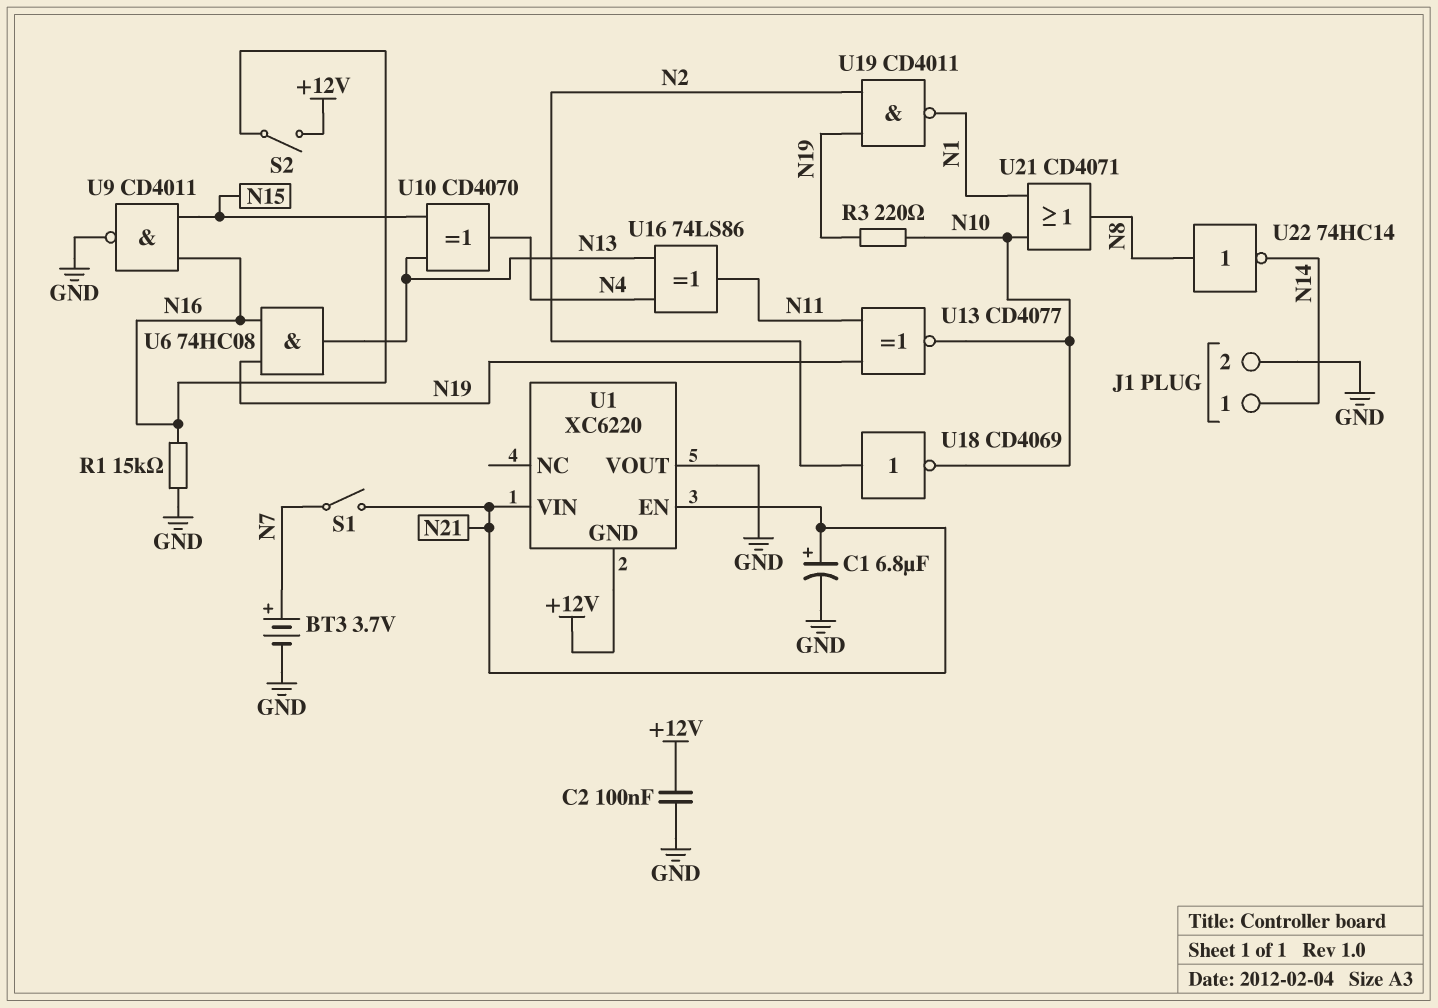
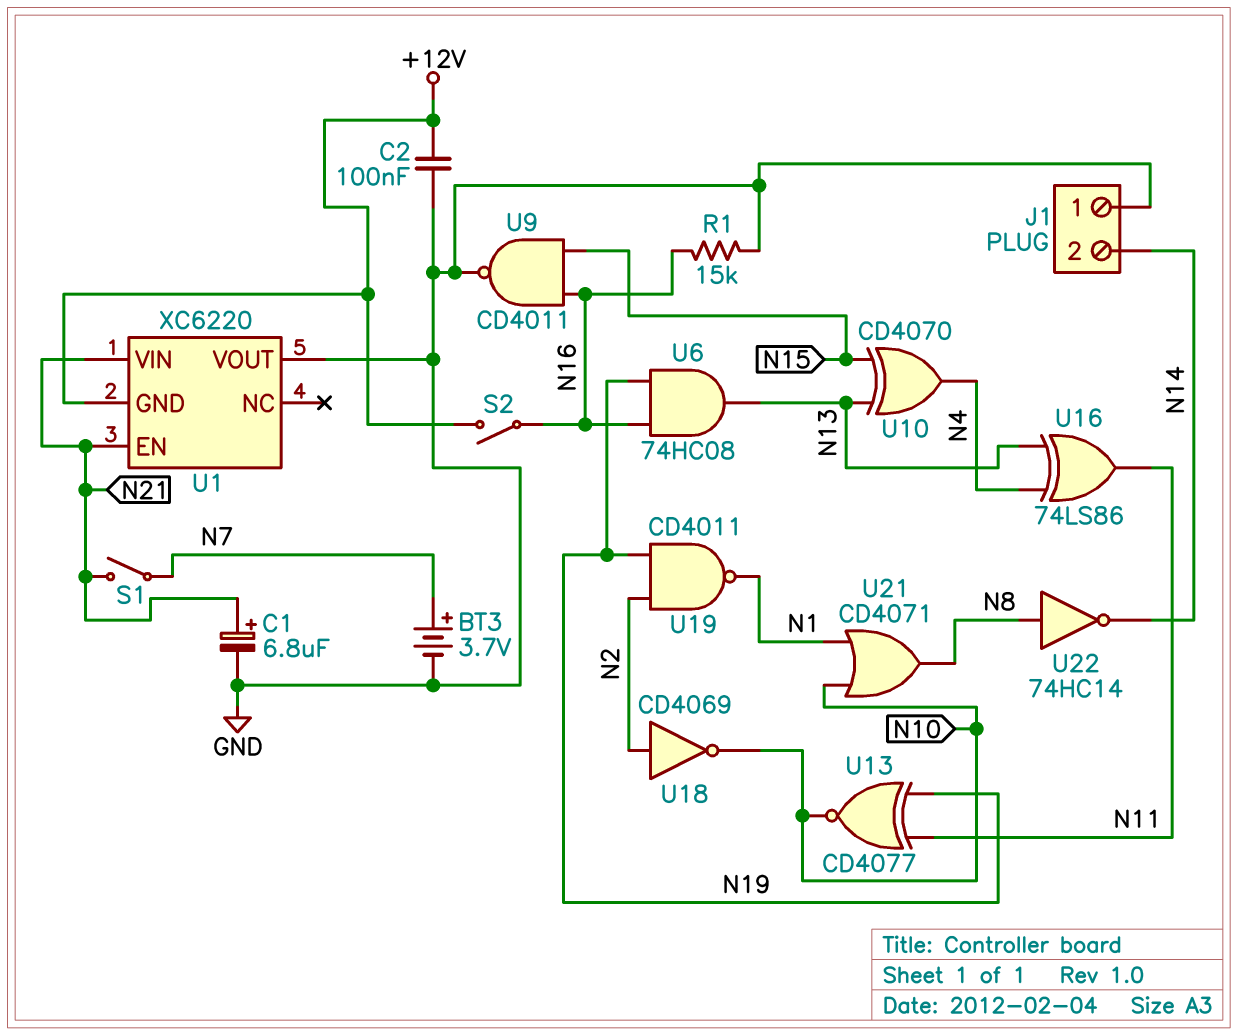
J1 pin 1: N14 -> GND
J1 pin 2: GND -> N14
R3: 220 (N10, N19) -> none

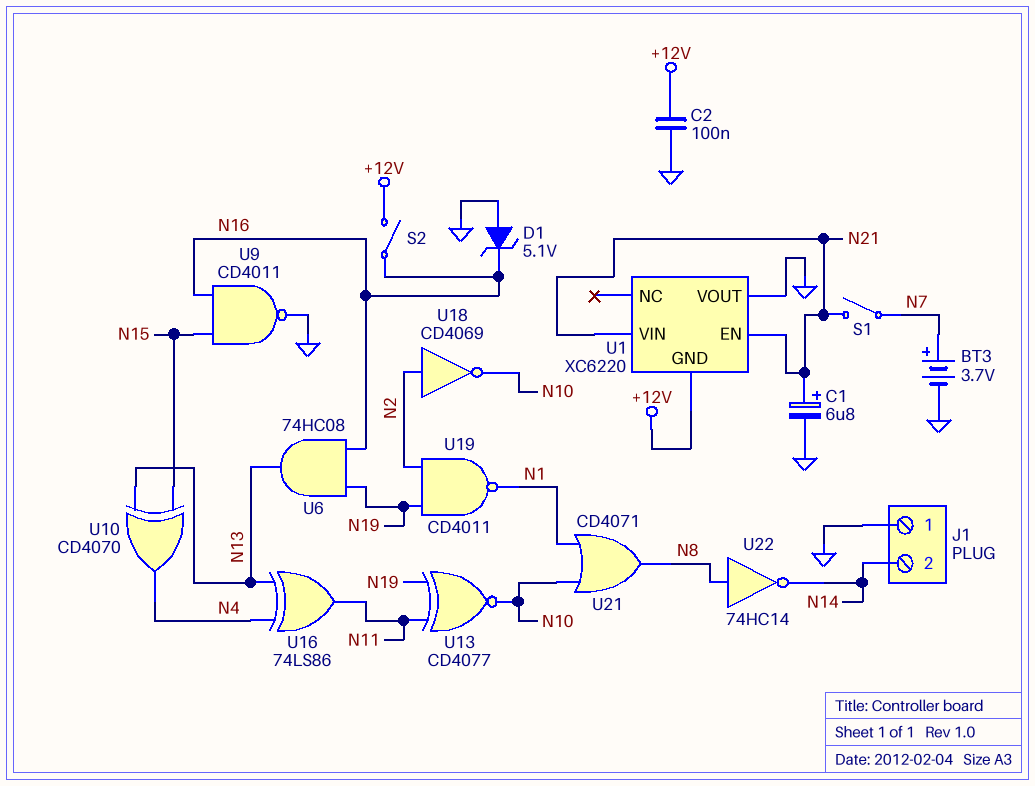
D1: none -> zener 5.1V (A GND, K N16)
R1: 15k (GND, N16) -> none

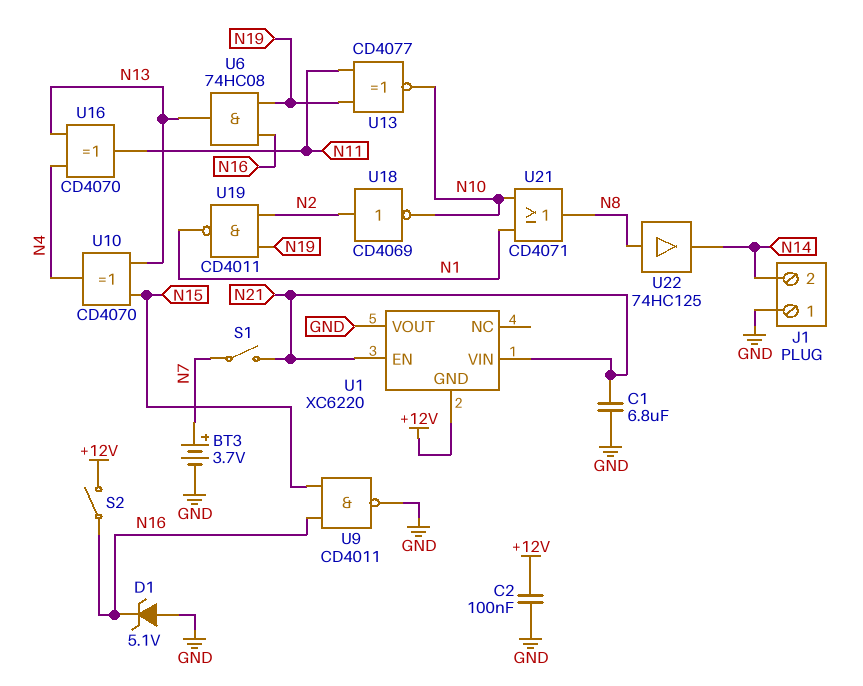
C1: 6.8uF (plus N21, minus GND) -> 6.8uF (GND, N21)
U16: XOR 74LS86 (in N4, in N13, out N11) -> XOR CD4070 (in N4, in N13, out N11)
U22: NOT 74HC14 (in N8, out N14) -> buffer 74HC125 (in N8, out N14)

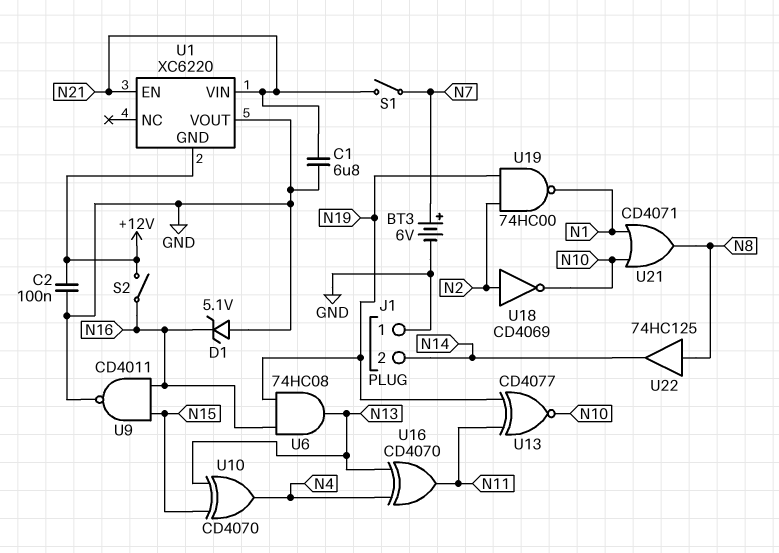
BT3: 3.7V (plus N7, minus GND) -> 6V (plus N7, minus GND)
U19: NAND CD4011 (in N2, in N19, out N1) -> NAND 74HC00 (in N2, in N19, out N1)

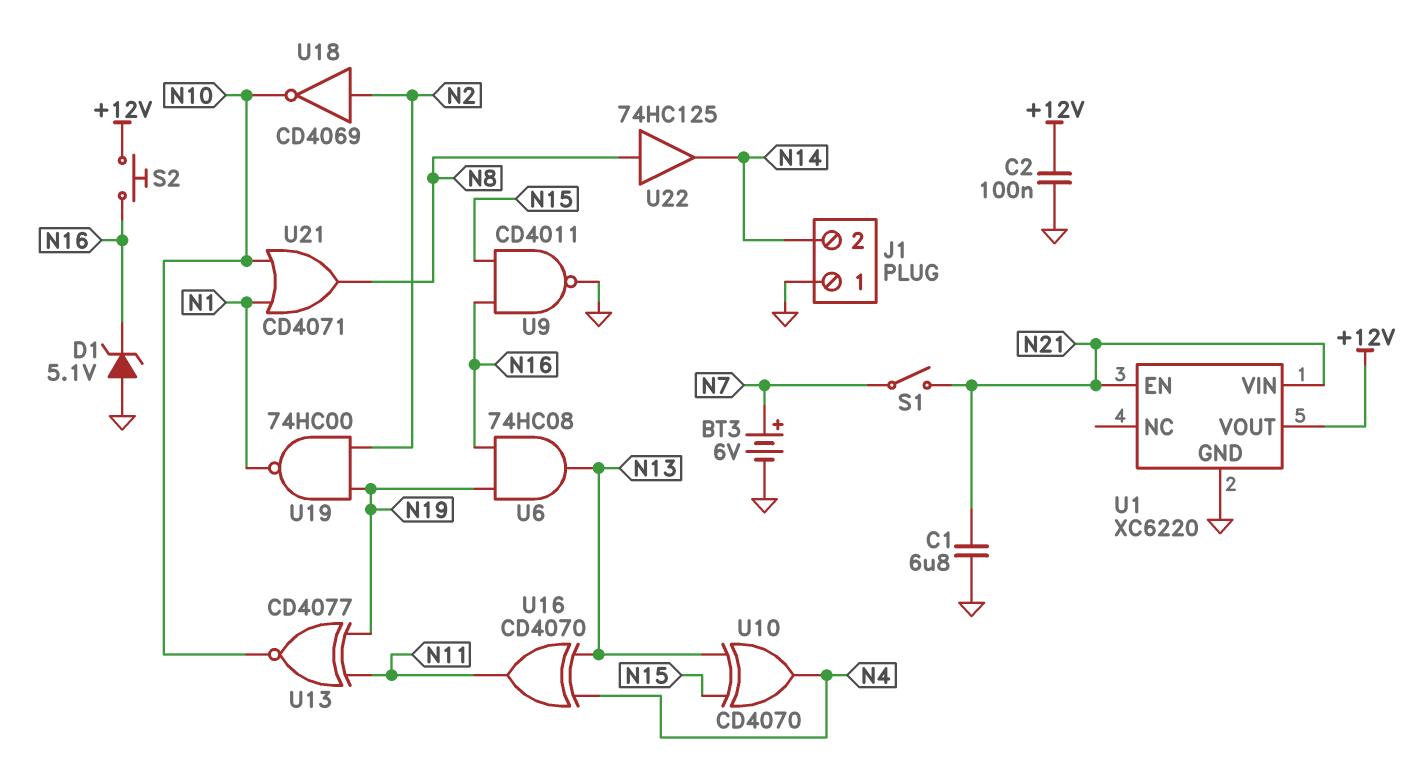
S2: switch (+12V, N16) -> button (+12V, N16)
U1 pin GND: +12V -> GND
U1 pin VOUT: GND -> +12V

